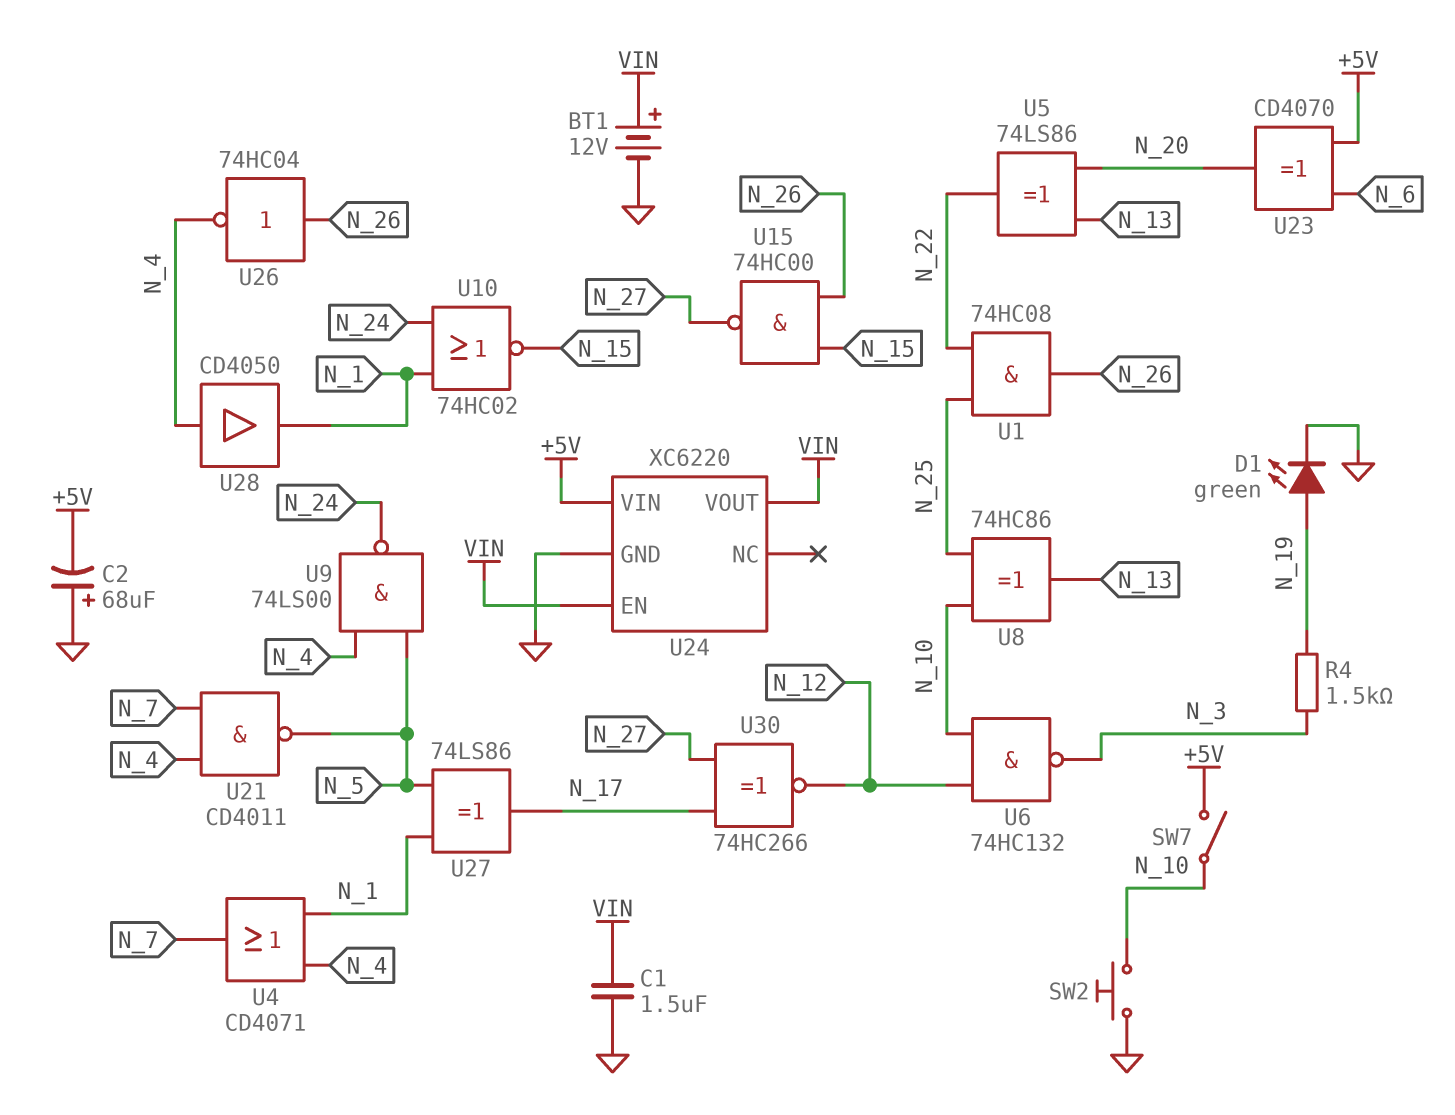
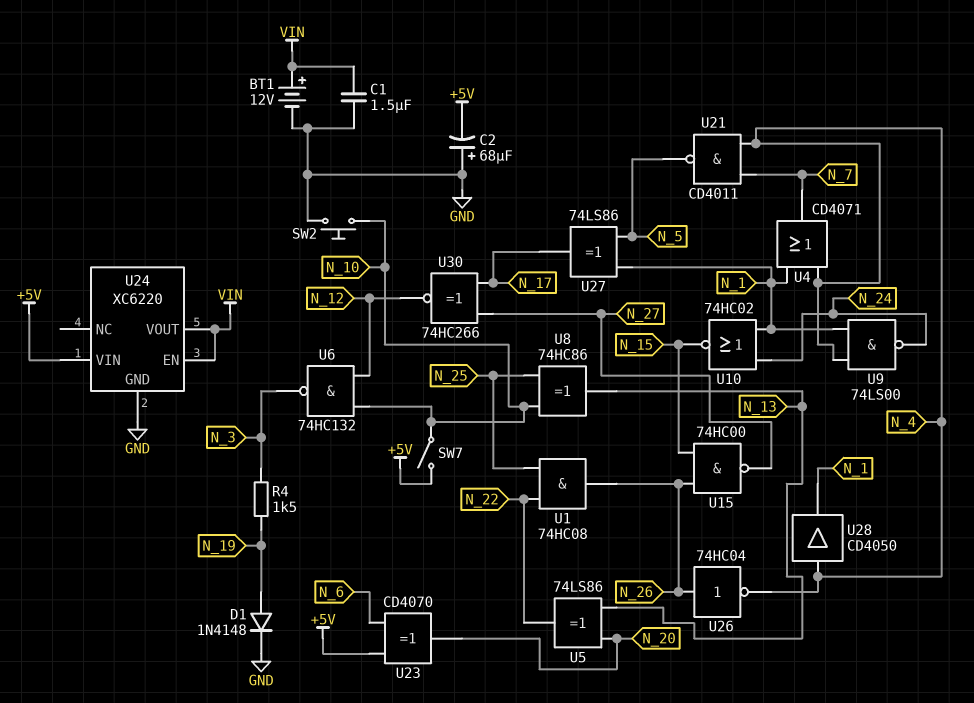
D1: LED green (A N_19, K GND) -> diode 1N4148 (A N_19, K GND)
U9: NAND 74LS00 (in N_4, in N_5, out N_24) -> NAND 74LS00 (in N_1, in N_4, out N_24)

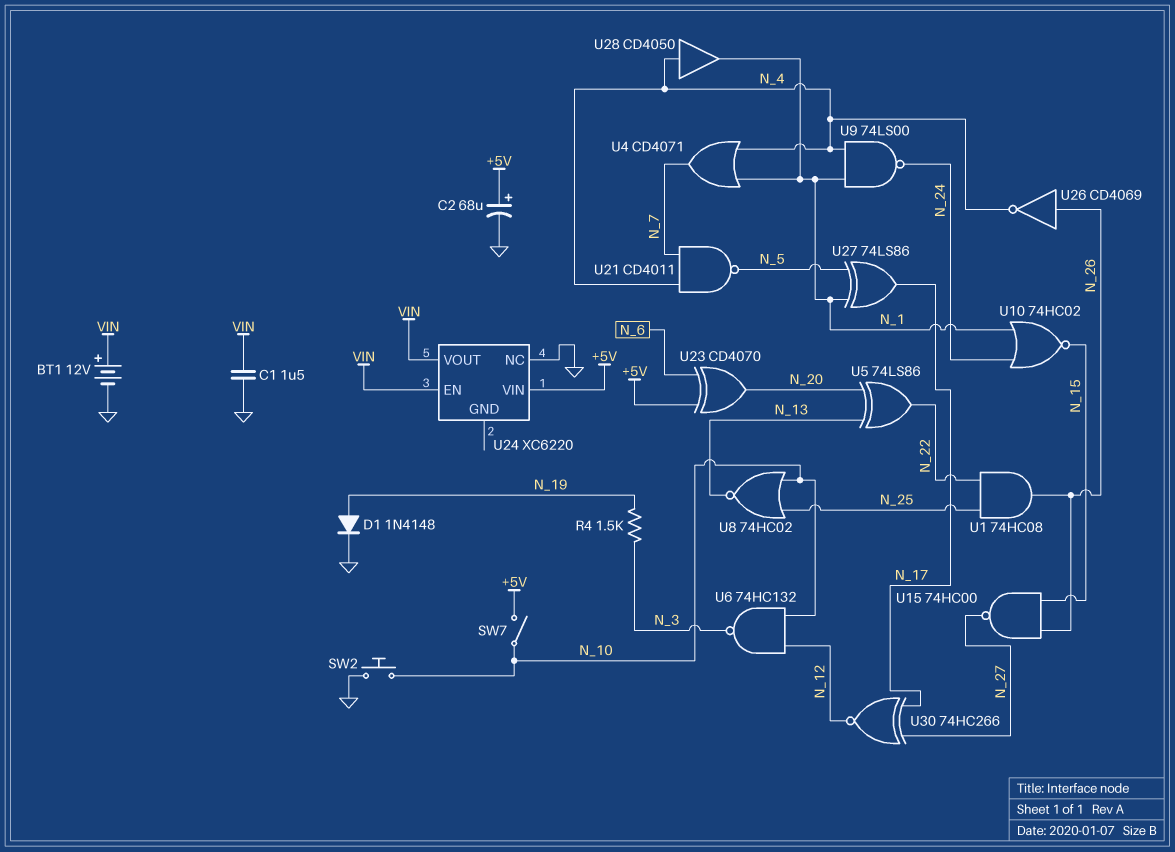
C2: 68uF (plus GND, minus +5V) -> 68uF (plus +5V, minus GND)
U8: XOR 74HC86 (in N_10, in N_25, out N_13) -> NOR 74HC02 (in N_10, in N_25, out N_13)
U24 pin GND: GND -> none
U24 pin NC: none -> GND
U26: NOT 74HC04 (in N_26, out N_4) -> NOT CD4069 (in N_26, out N_4)

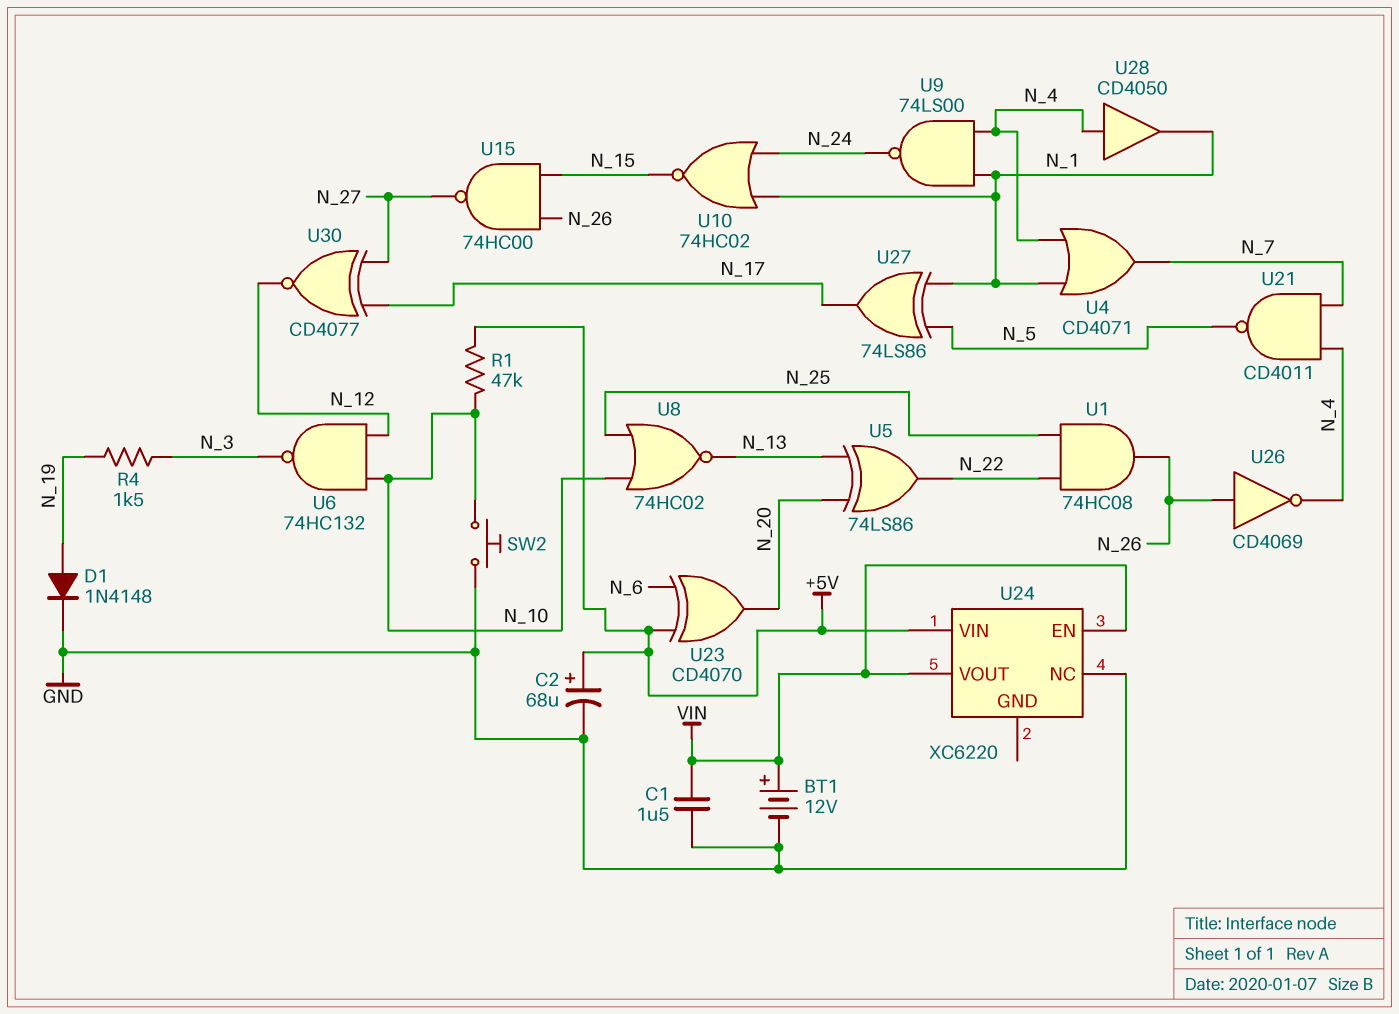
R1: none -> 47k (+5V, N_10)
SW7: switch (+5V, N_10) -> none
U30: XNOR 74HC266 (in N_17, in N_27, out N_12) -> XNOR CD4077 (in N_17, in N_27, out N_12)

